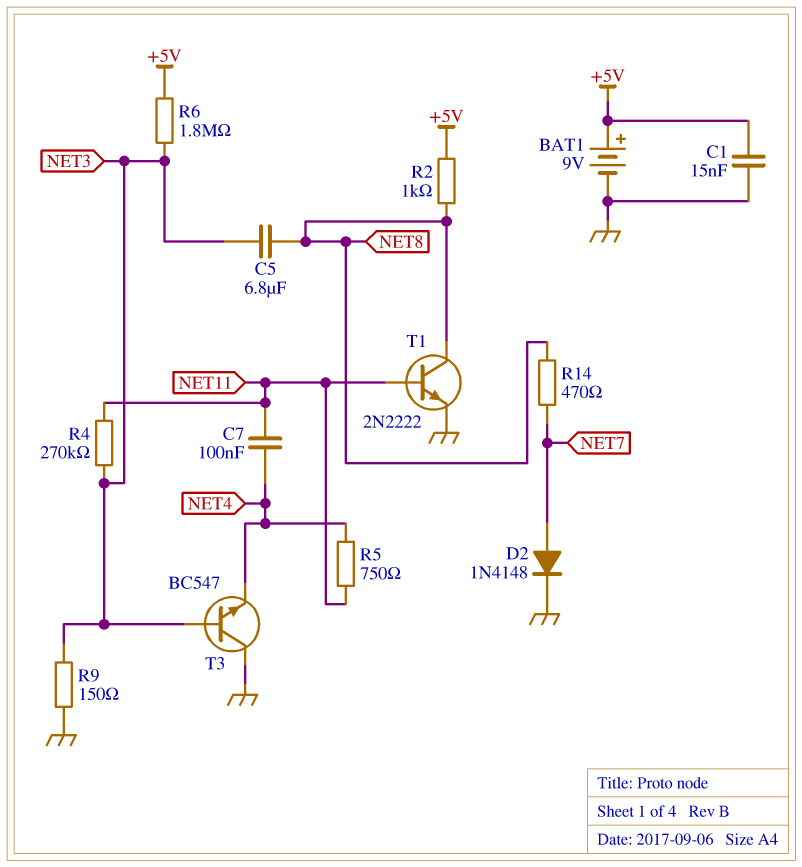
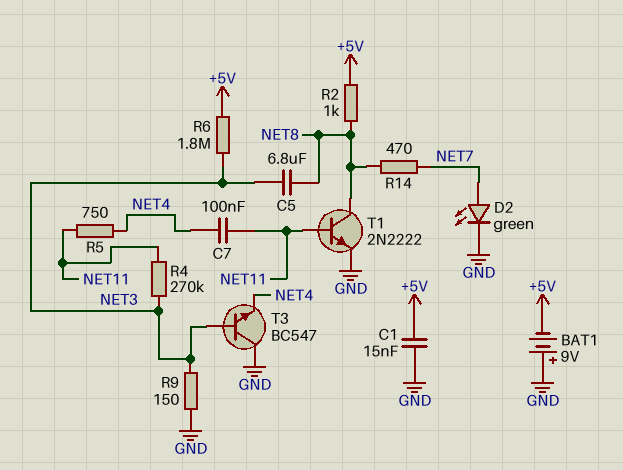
BAT1: 9V (plus +5V, minus GND) -> 9V (plus GND, minus +5V)
D2: diode 1N4148 (A NET7, K GND) -> LED green (A NET7, K GND)

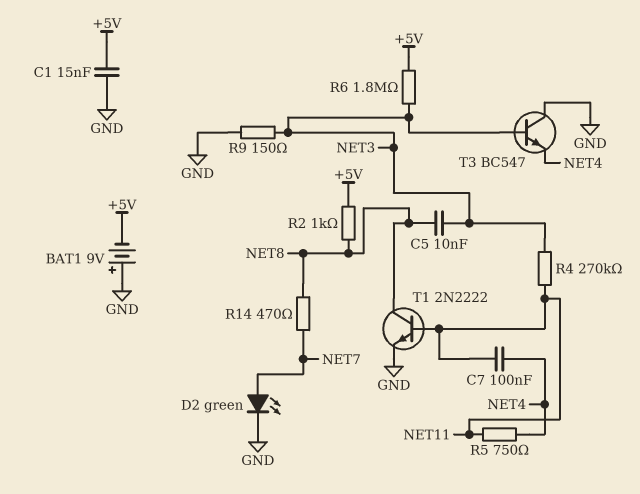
C5: 6.8uF (NET3, NET8) -> 10nF (NET3, NET8)

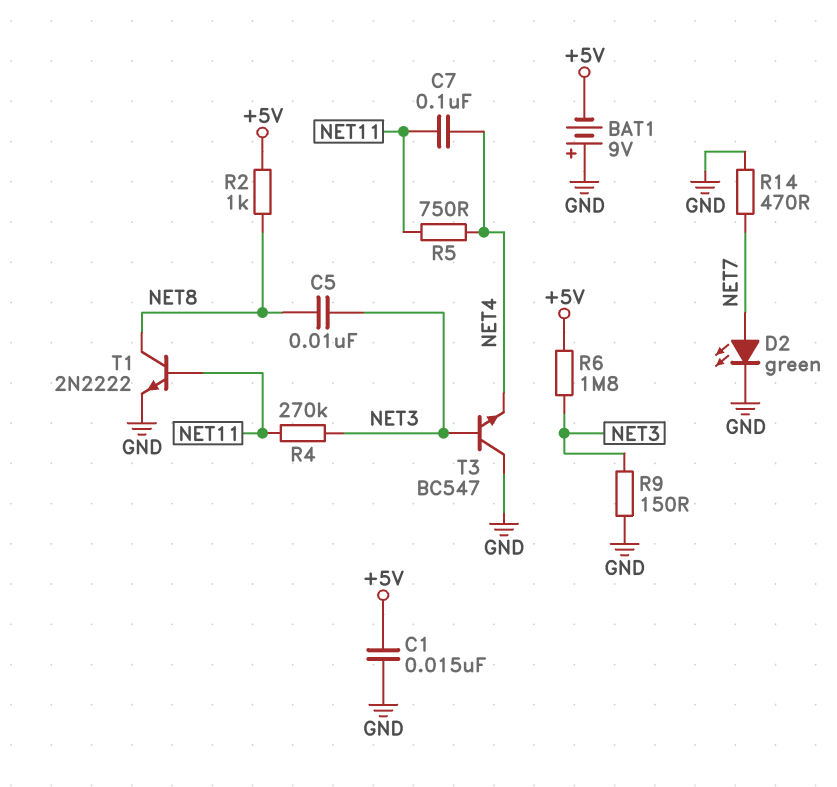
R14: 470 (NET7, NET8) -> 470 (GND, NET7)

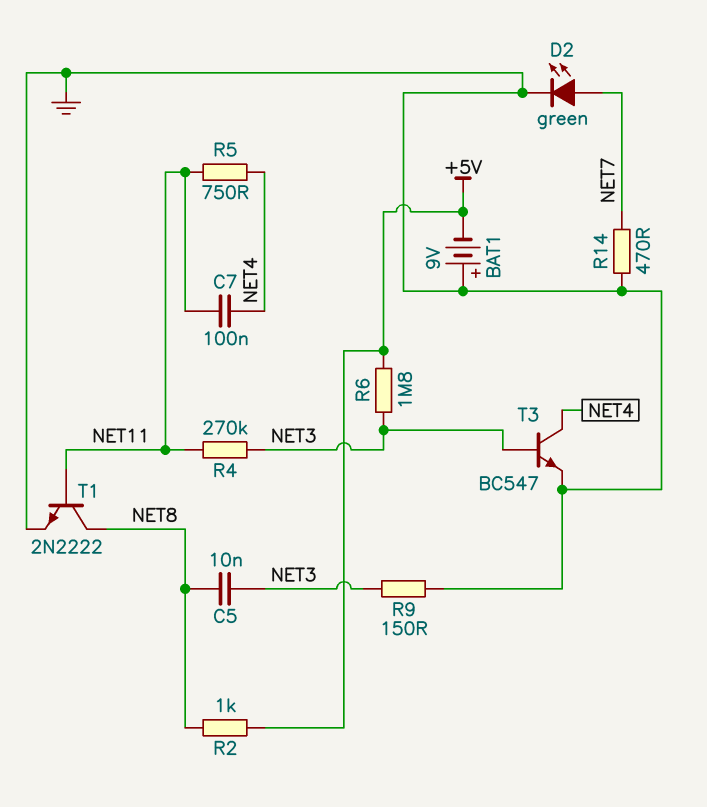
C1: 15nF (+5V, GND) -> none
T3: NPN BC547 (B NET3, C GND, E NET4) -> NPN BC547 (B NET3, C NET4, E GND)

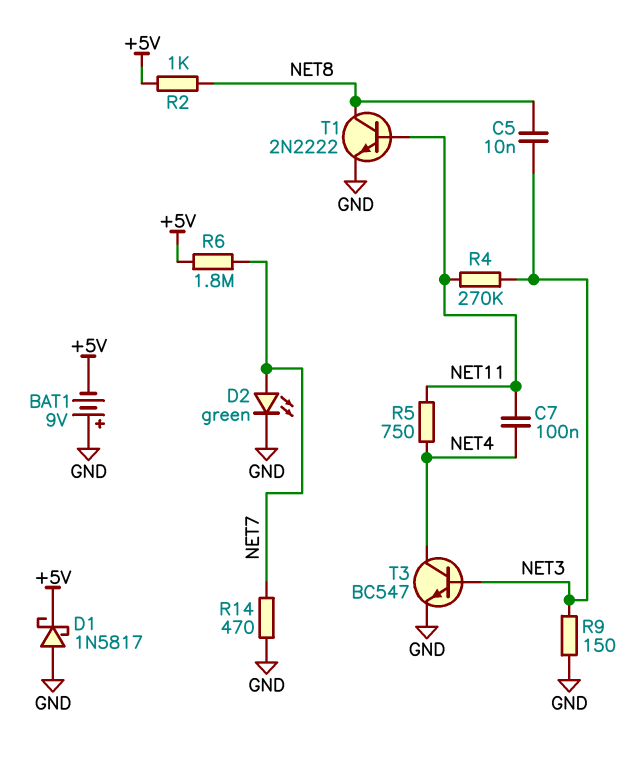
D1: none -> schottky 1N5817 (A GND, K +5V)
R6: 1.8M (+5V, NET3) -> 1.8M (+5V, NET7)

